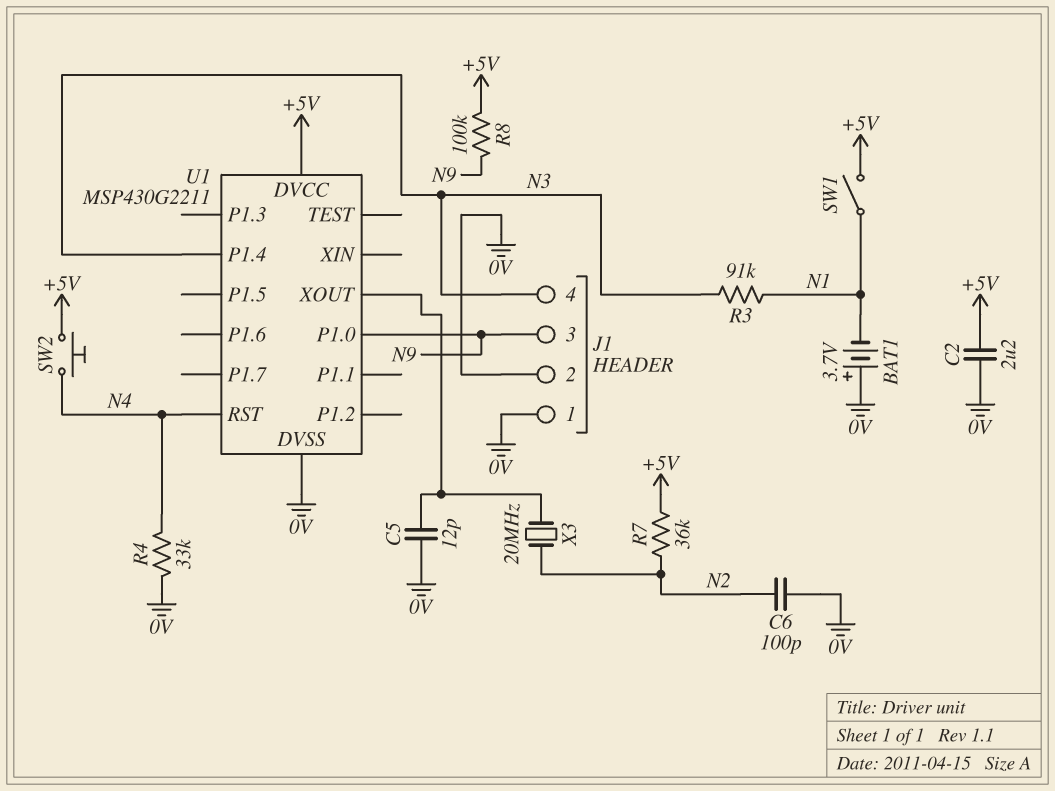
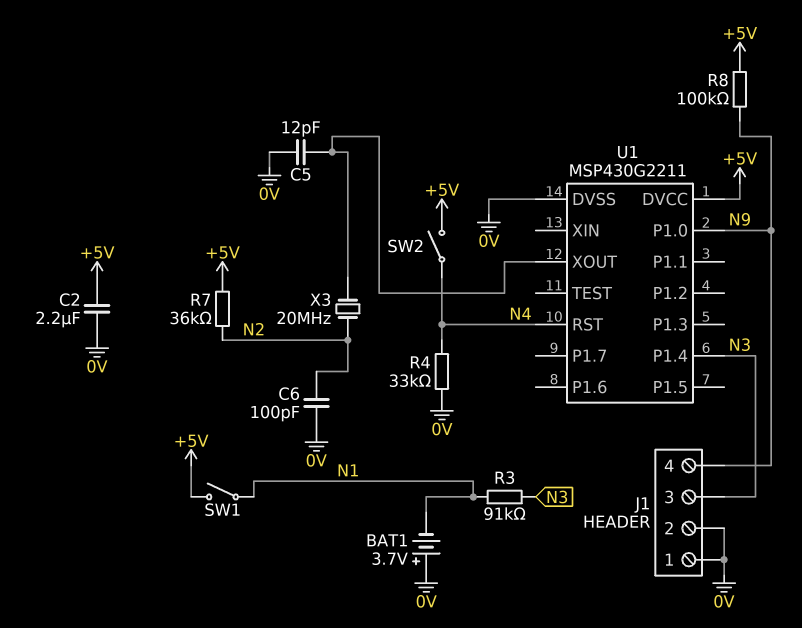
J1 pin 3: N9 -> N3
J1 pin 4: N3 -> N9
SW2: button (+5V, N4) -> switch (+5V, N4)

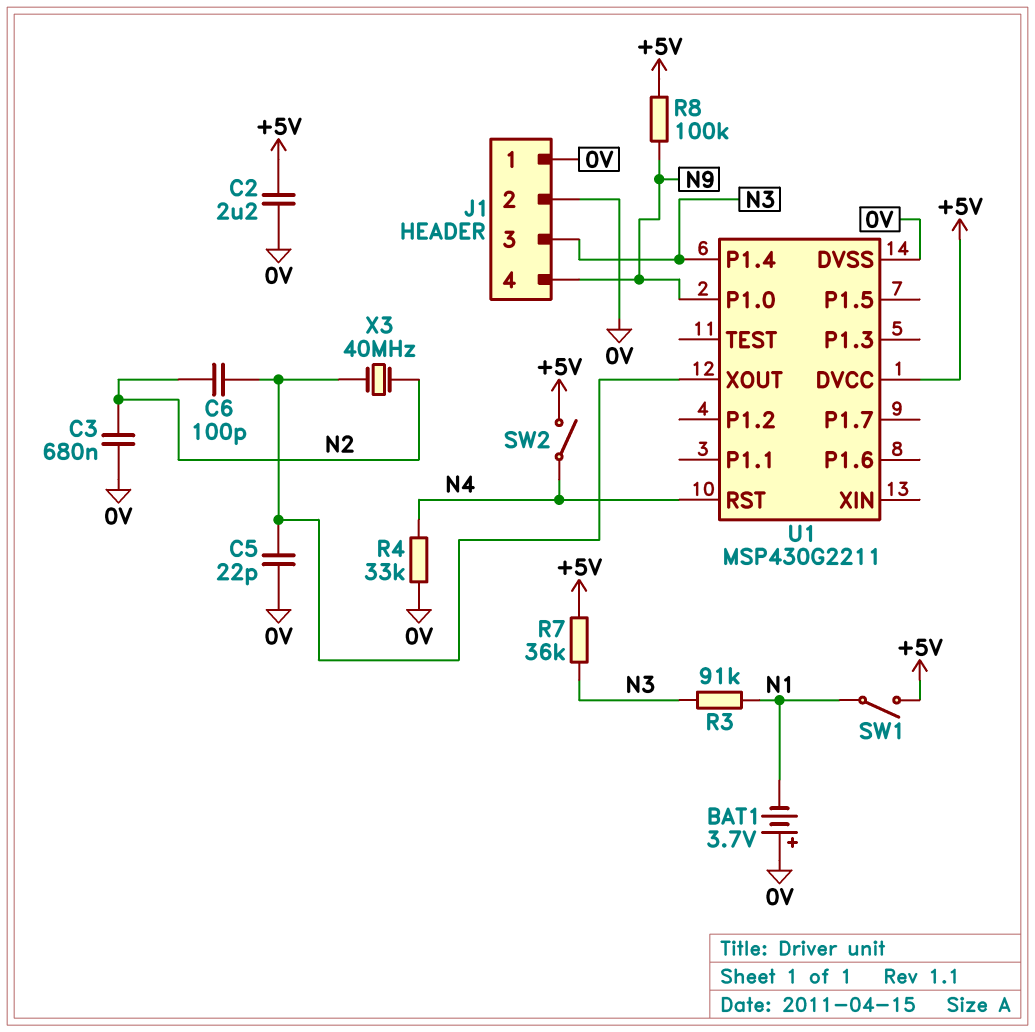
C3: none -> 680nF (0V, N2)
C5: 12pF (0V, U1/XOUT) -> 22pF (0V, U1/XOUT)
C6: 100pF (0V, N2) -> 100pF (N2, U1/XOUT)
R7: 36k (+5V, N2) -> 36k (+5V, N3)
X3: 20MHz (N2, U1/XOUT) -> 40MHz (N2, U1/XOUT)

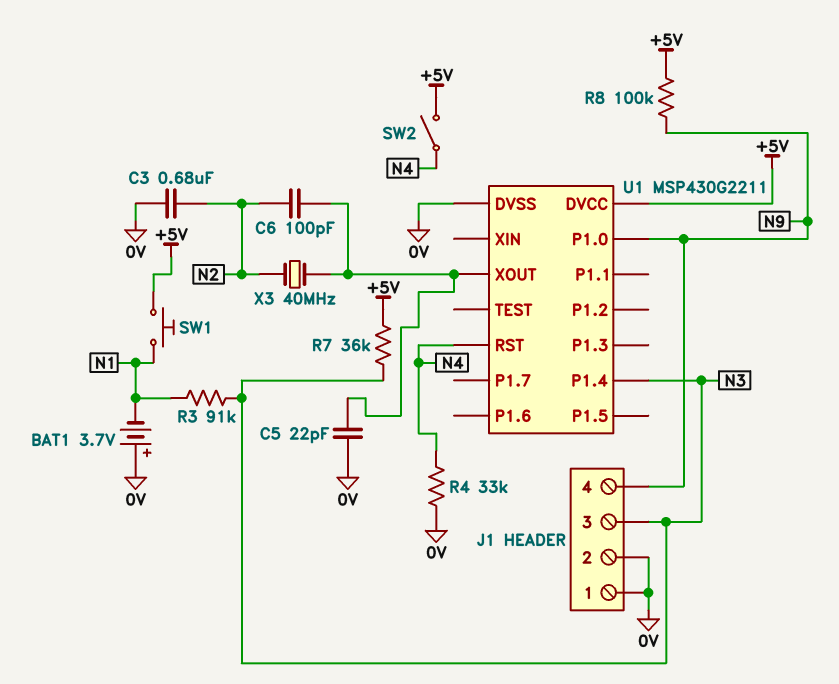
C2: 2.2uF (+5V, 0V) -> none
SW1: switch (+5V, N1) -> button (+5V, N1)

